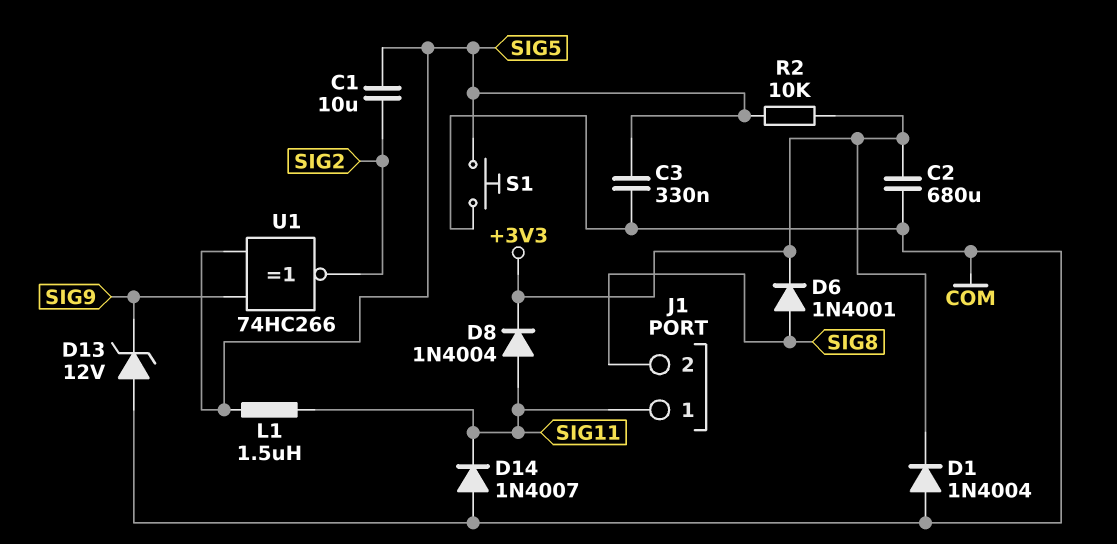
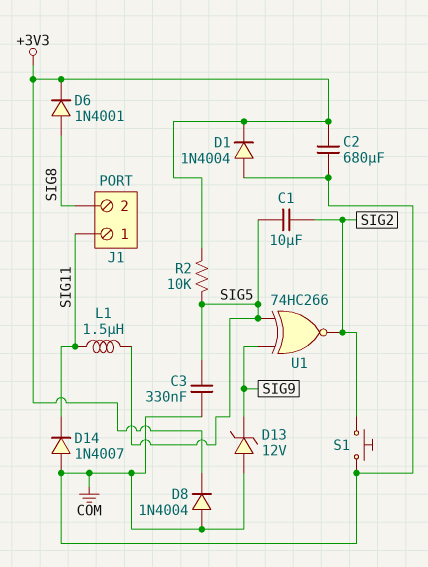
D8: diode 1N4004 (A SIG11, K +3V3) -> diode 1N4004 (A COM, K +3V3)
S1: button (COM, SIG5) -> button (COM, SIG2)

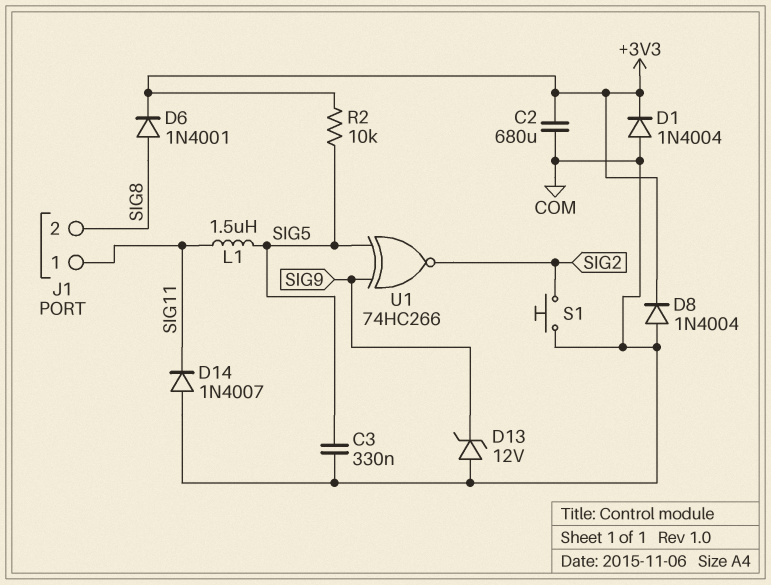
C1: 10uF (SIG2, SIG5) -> none

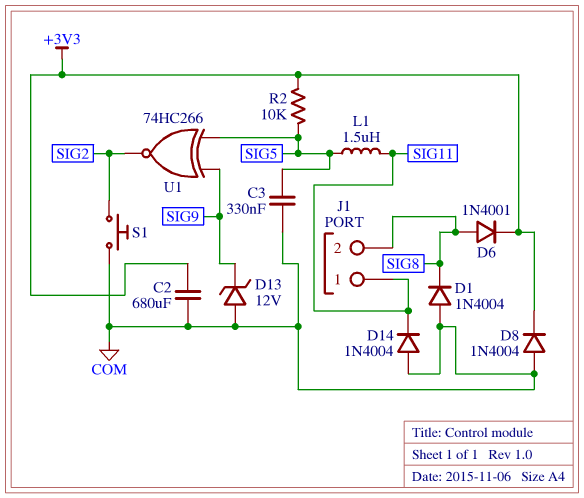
D1: diode 1N4004 (A COM, K +3V3) -> diode 1N4004 (A COM, K SIG8)
D14: diode 1N4007 (A COM, K SIG11) -> diode 1N4004 (A COM, K SIG11)

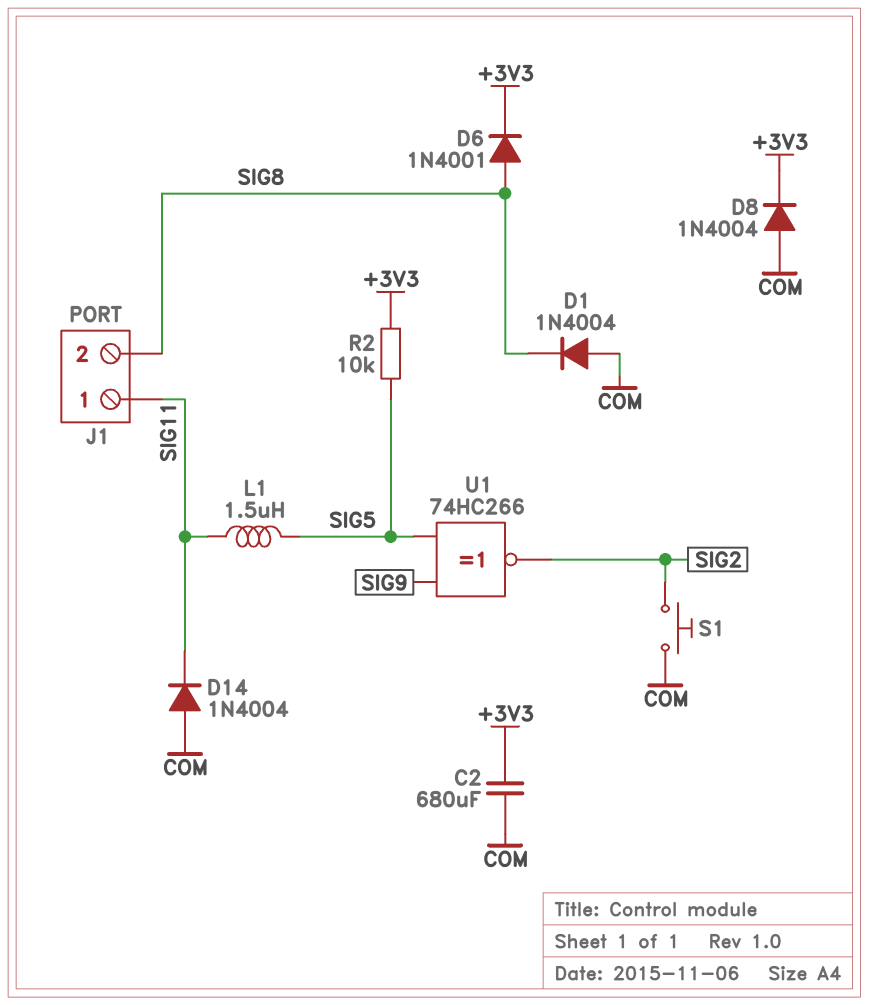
C3: 330nF (COM, SIG5) -> none
D13: zener 12V (A COM, K SIG9) -> none

